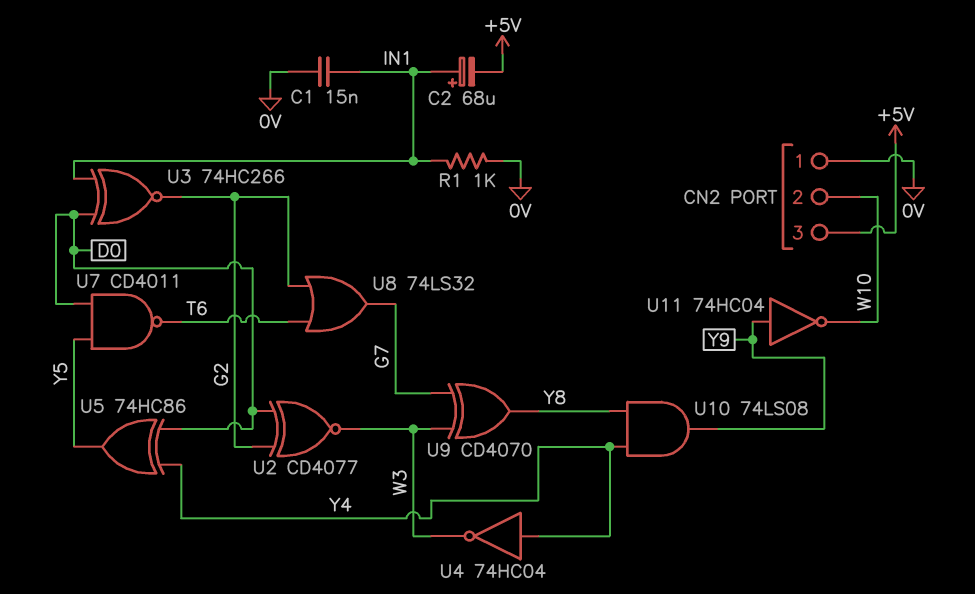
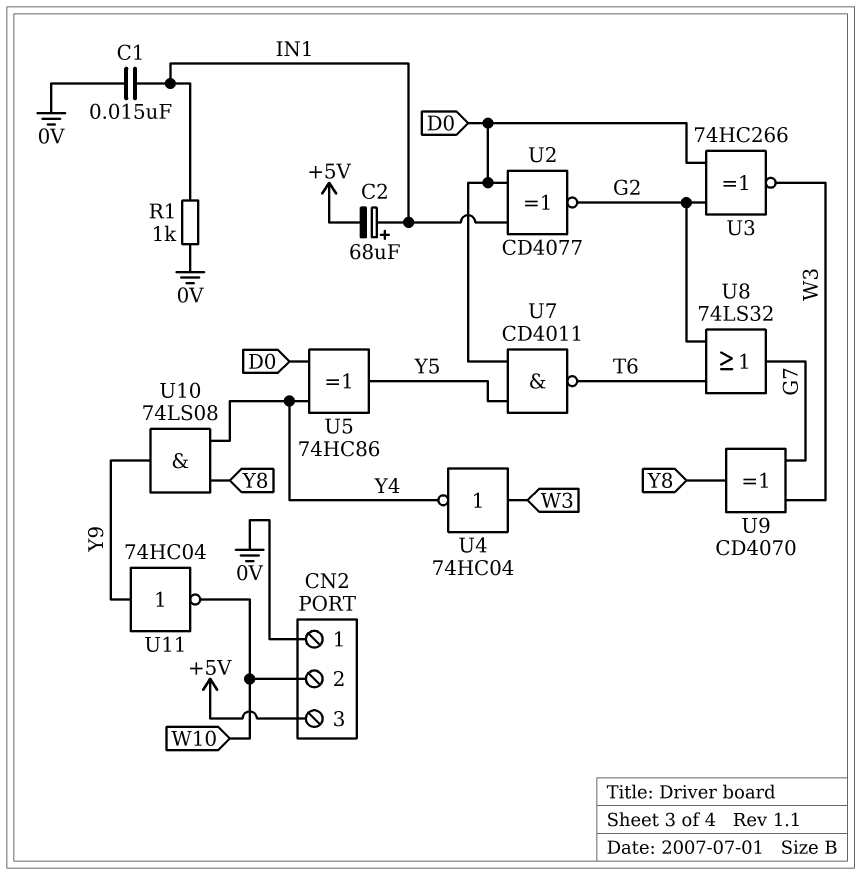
U2: XNOR CD4077 (in D0, in G2, out W3) -> XNOR CD4077 (in D0, in IN1, out G2)
U3: XNOR 74HC266 (in D0, in IN1, out G2) -> XNOR 74HC266 (in D0, in G2, out W3)
U4: NOT 74HC04 (in Y4, out W3) -> NOT 74HC04 (in W3, out Y4)

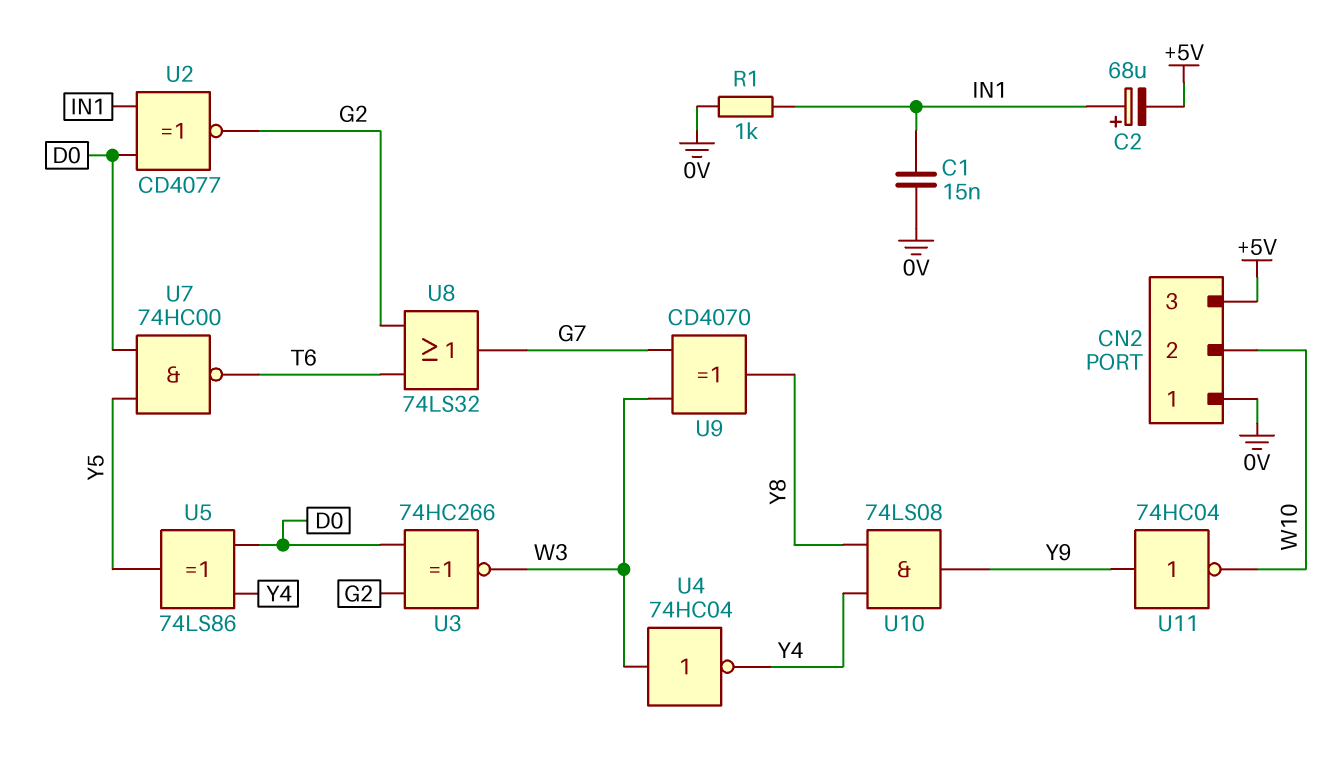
U5: XOR 74HC86 (in D0, in Y4, out Y5) -> XOR 74LS86 (in D0, in Y4, out Y5)
U7: NAND CD4011 (in D0, in Y5, out T6) -> NAND 74HC00 (in D0, in Y5, out T6)

